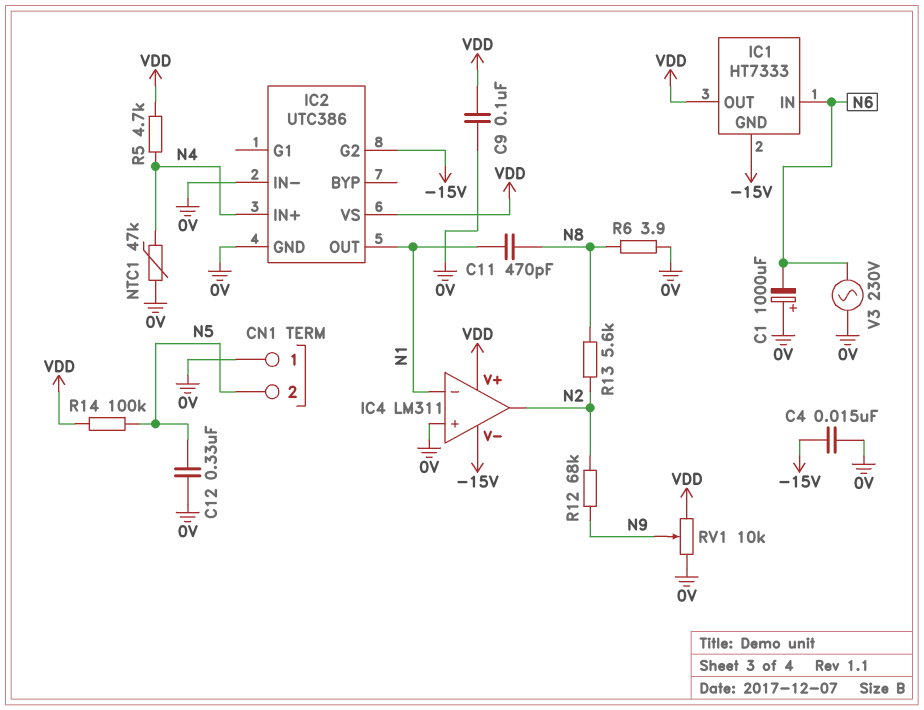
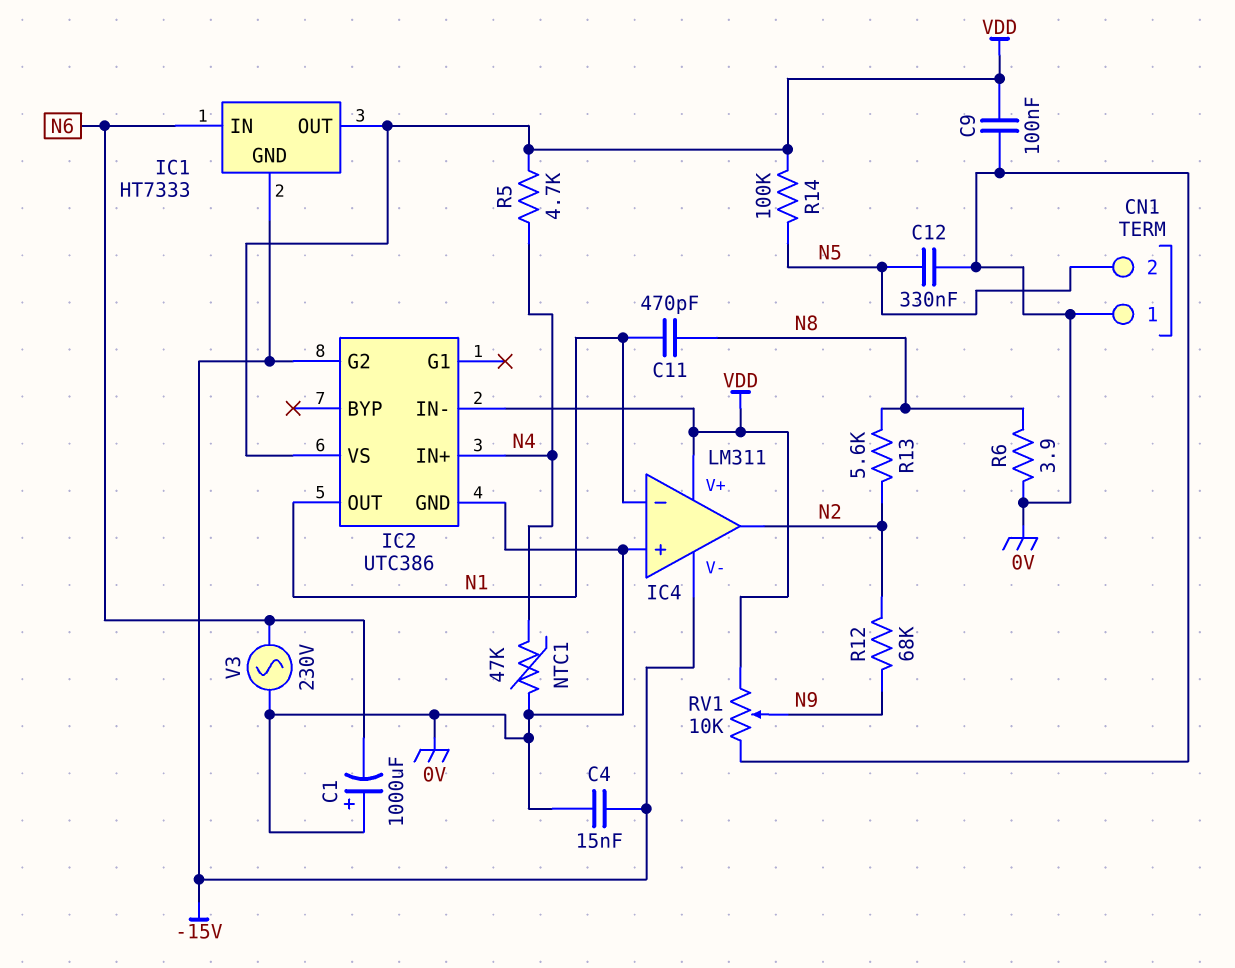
IC2 pin IN-: 0V -> VDD

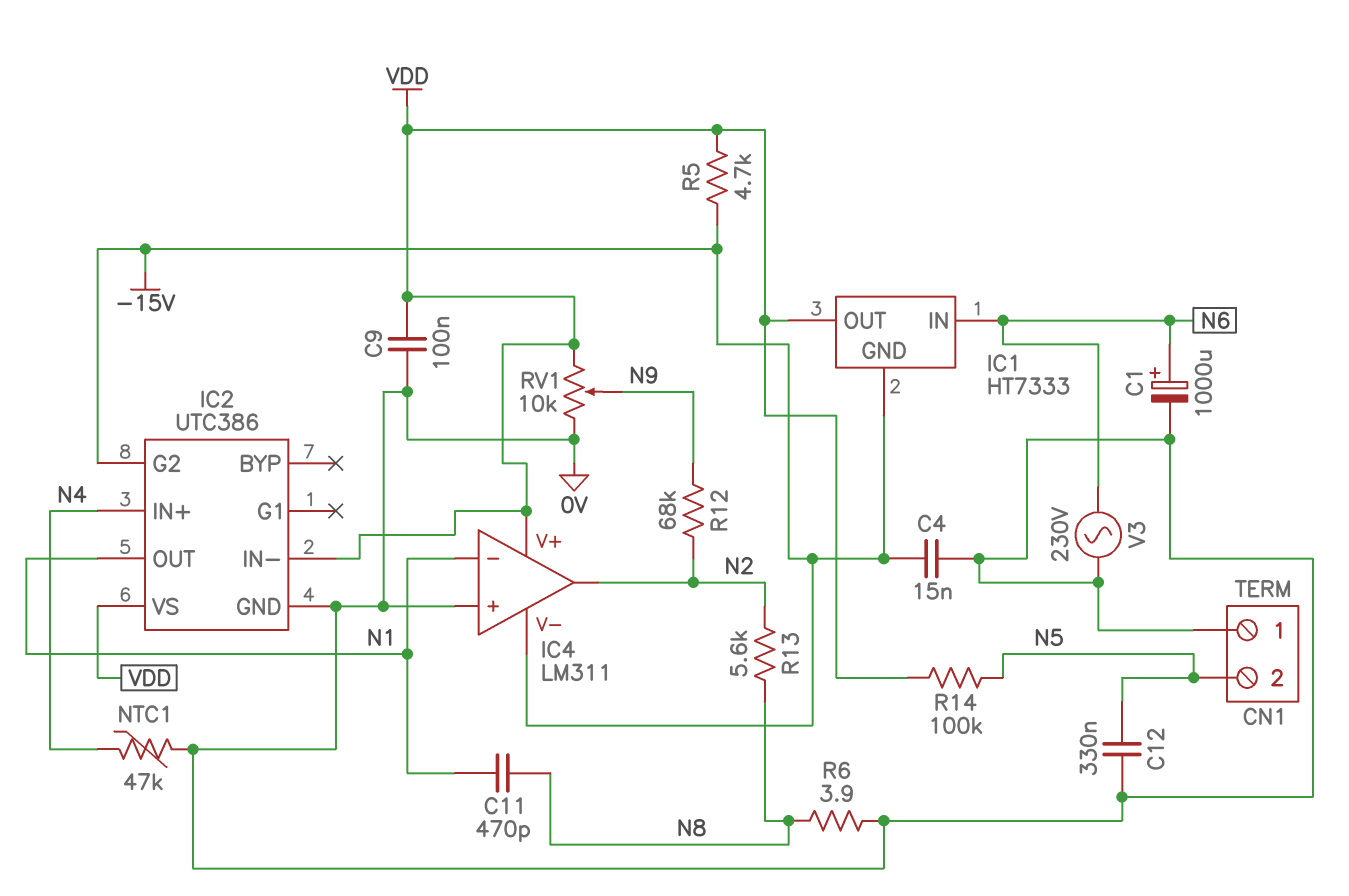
C1: 1000uF (plus 0V, minus N6) -> 1000uF (plus N6, minus 0V)
R5: 4.7k (N4, VDD) -> 4.7k (-15V, VDD)

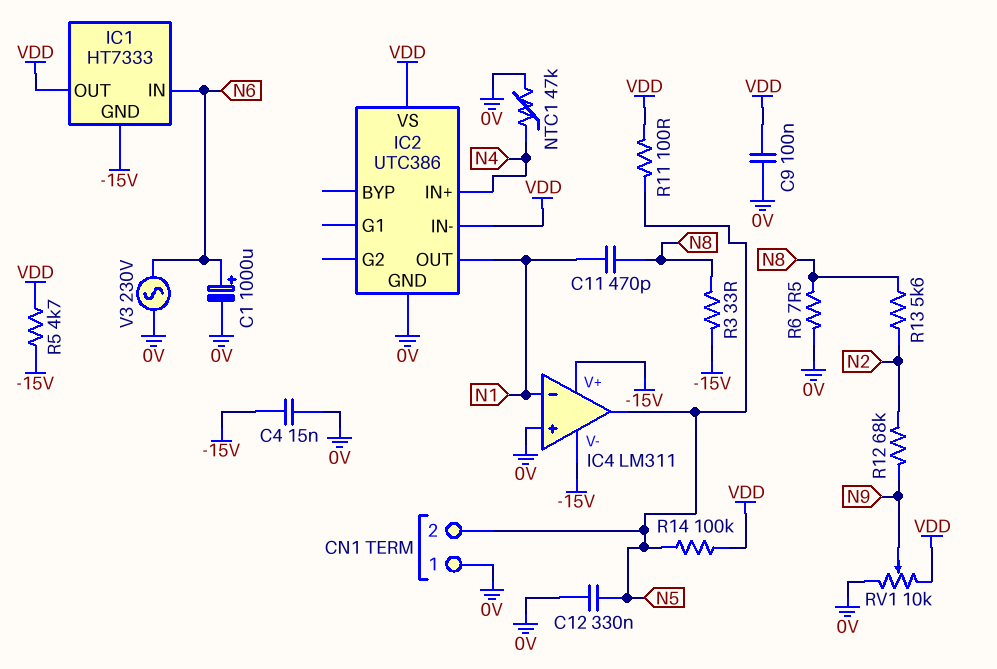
IC2 pin G2: -15V -> none
IC4 pin V+: VDD -> -15V
IC4 pin out: N2 -> N5
R3: none -> 33 (-15V, N8)
R6: 3.9 (0V, N8) -> 7.5 (0V, N8)
R11: none -> 100 (N5, VDD)

